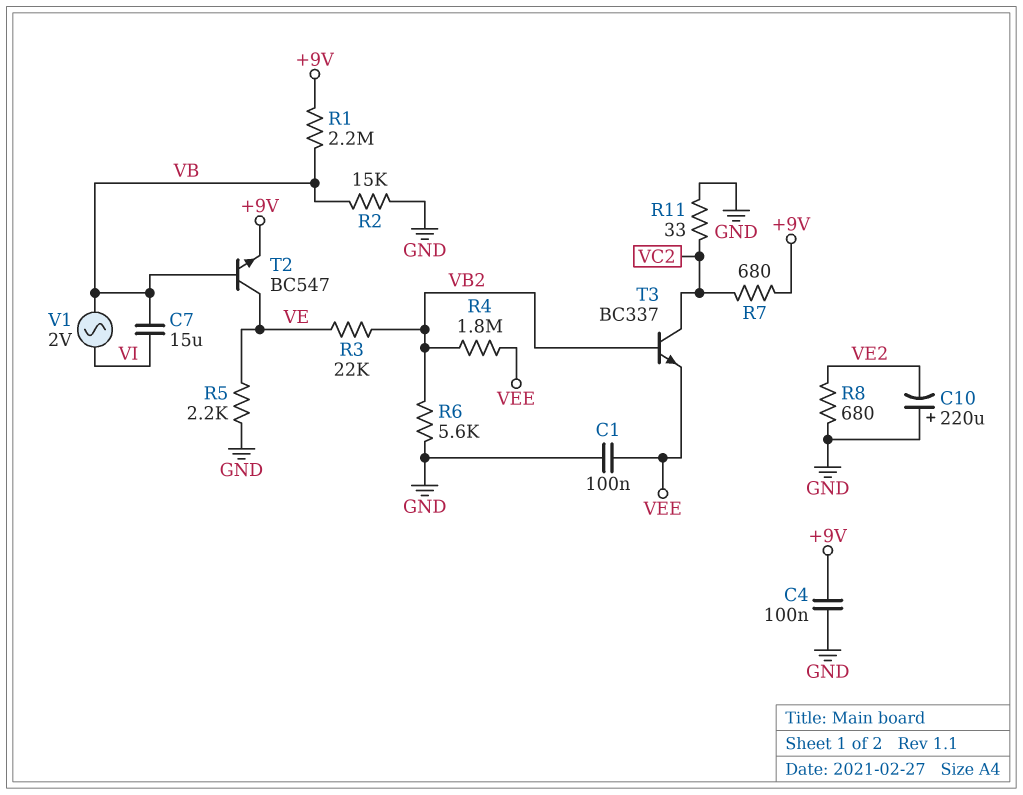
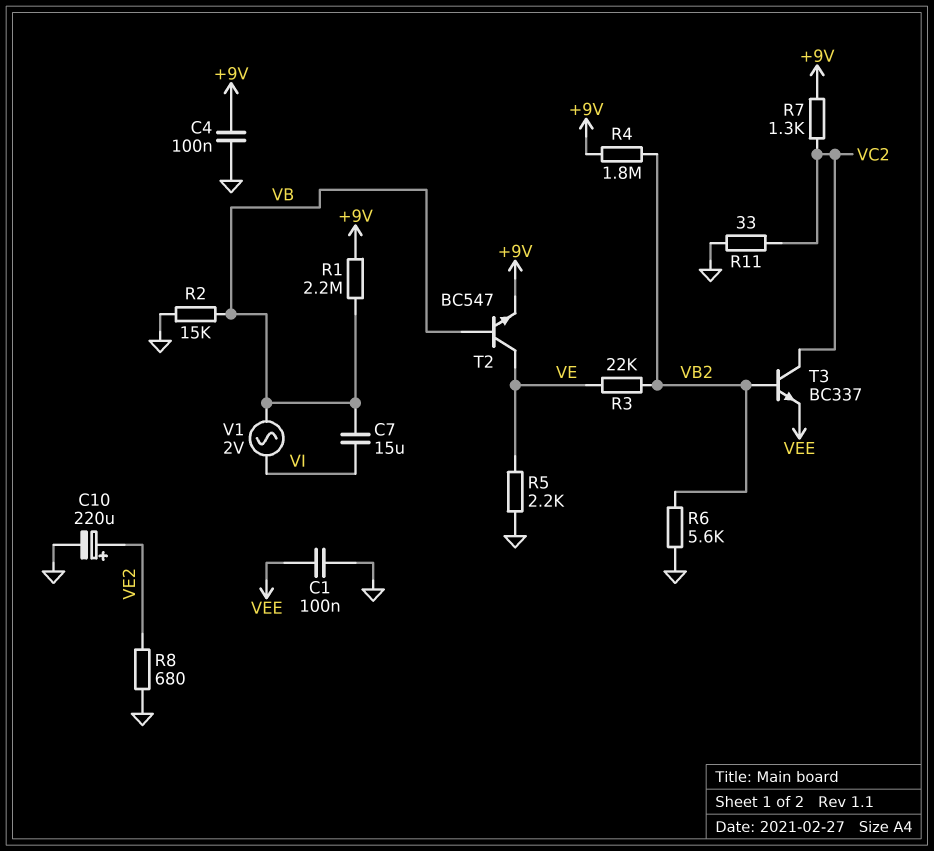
C10: 220uF (plus GND, minus VE2) -> 220uF (plus VE2, minus GND)
R4: 1.8M (VB2, VEE) -> 1.8M (+9V, VB2)
R7: 680 (+9V, VC2) -> 1.3k (+9V, VC2)

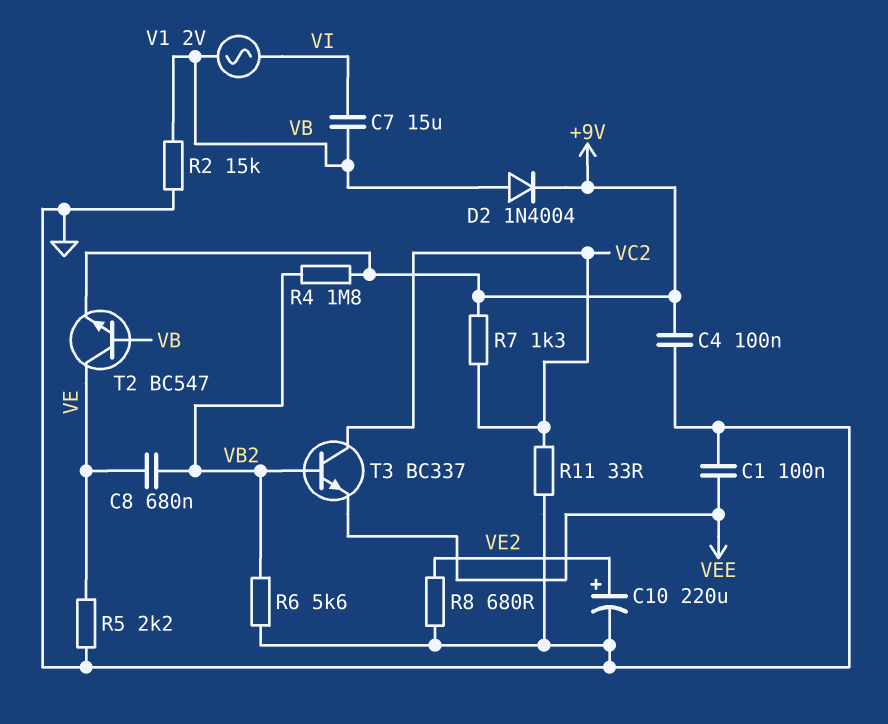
C8: none -> 680nF (VB2, VE)
D2: none -> diode 1N4004 (A VB, K +9V)
R1: 2.2M (+9V, VB) -> none
R3: 22k (VB2, VE) -> none

